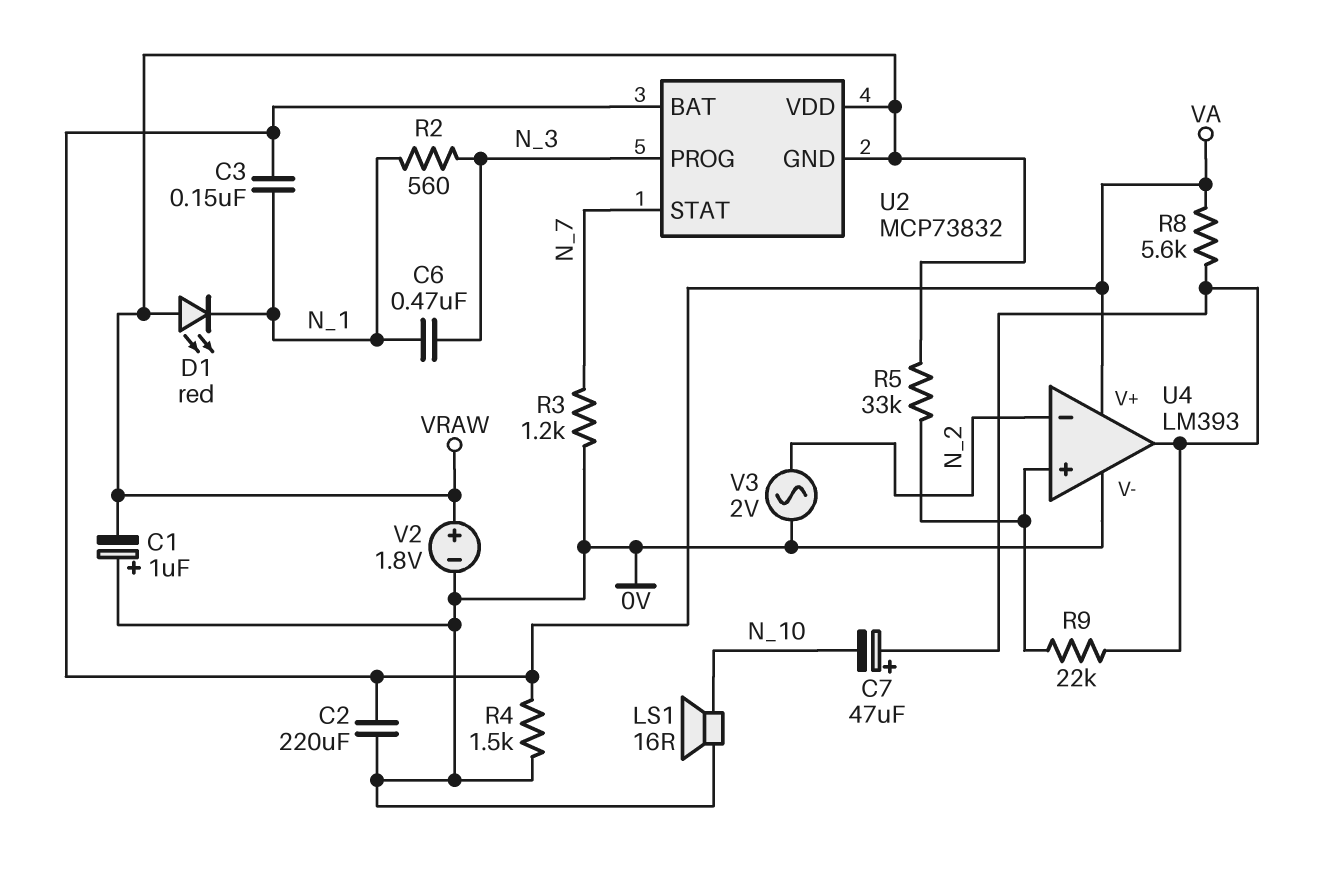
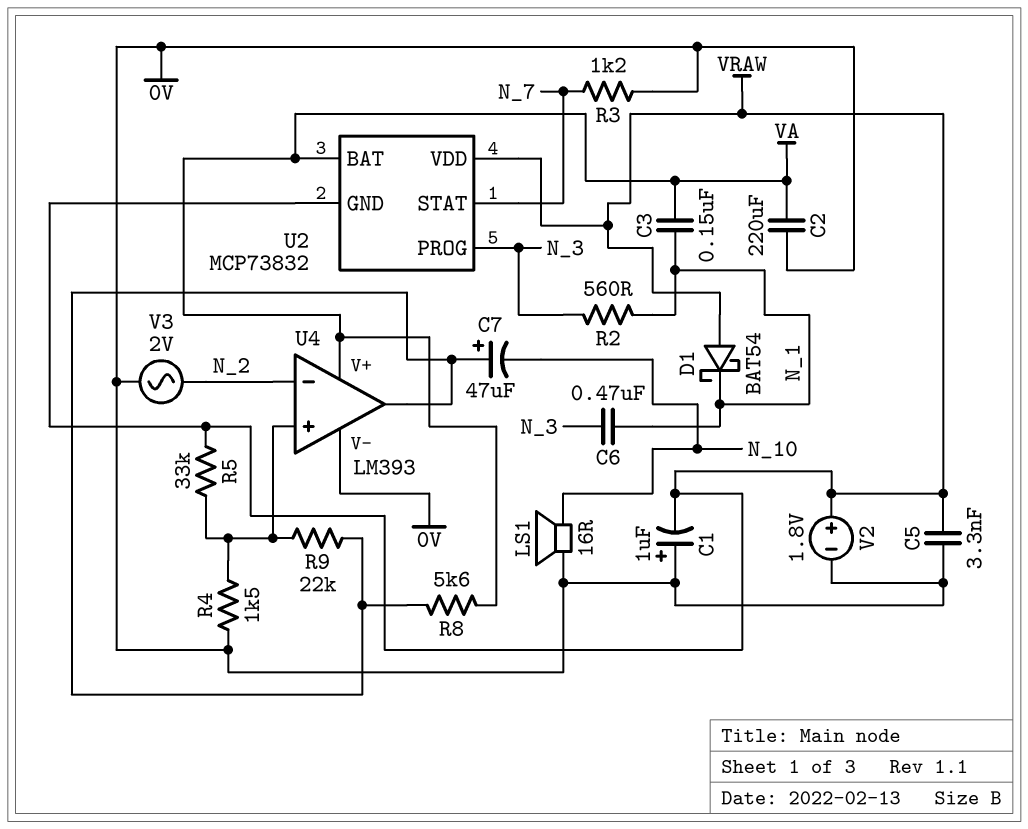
C5: none -> 3.3nF (0V, VRAW)
D1: LED red (A VRAW, K N_1) -> schottky BAT54 (A VRAW, K N_1)
R4: 1.5k (0V, VA) -> 1.5k (0V, U4/in+)

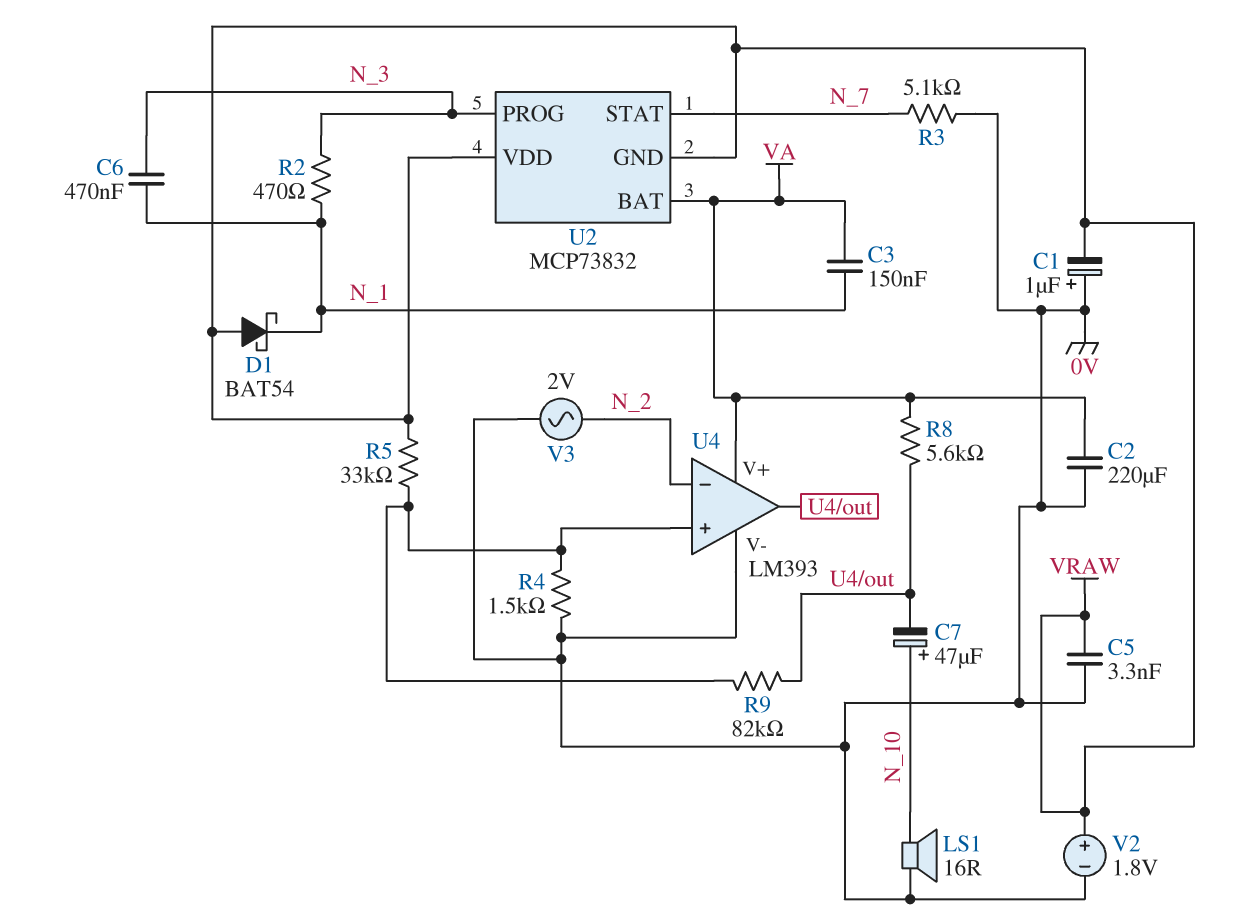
C7: 47uF (plus U4/out, minus N_10) -> 47uF (plus N_10, minus U4/out)
R2: 560 (N_1, N_3) -> 470 (N_1, N_3)
R3: 1.2k (0V, N_7) -> 5.1k (0V, N_7)
R9: 22k (U4/in+, U4/out) -> 82k (U4/in+, U4/out)

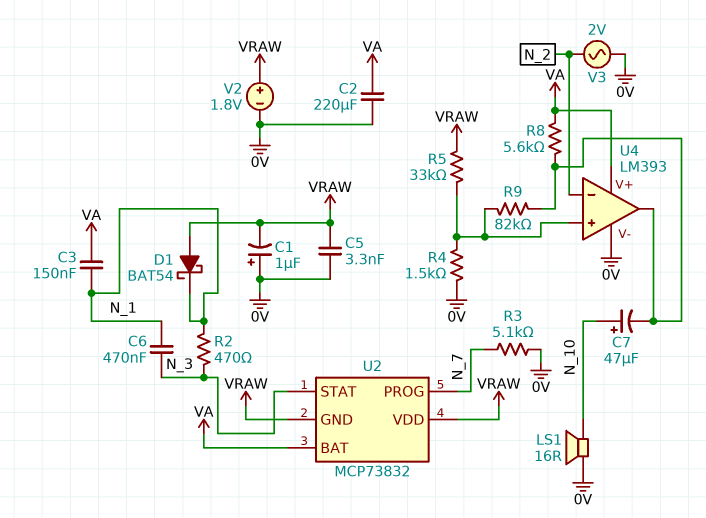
U2 pin PROG: N_3 -> N_7
U2 pin STAT: N_7 -> N_3

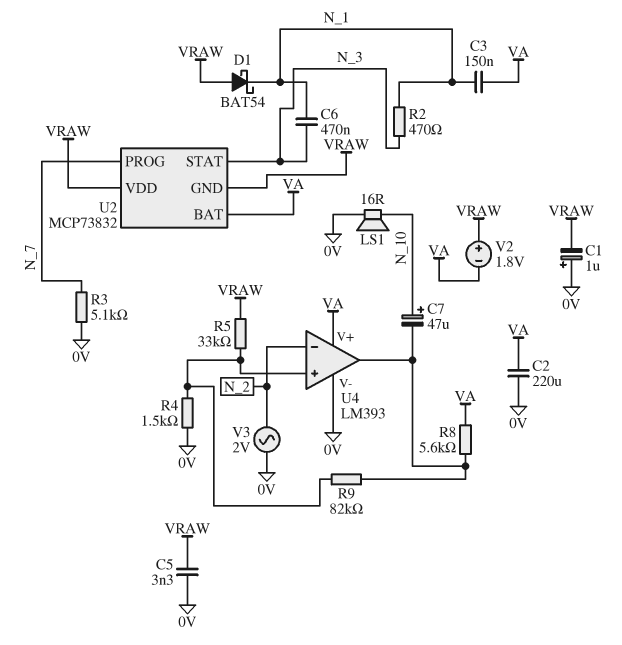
V2: 1.8V (plus VRAW, minus 0V) -> 1.8V (plus VRAW, minus VA)

